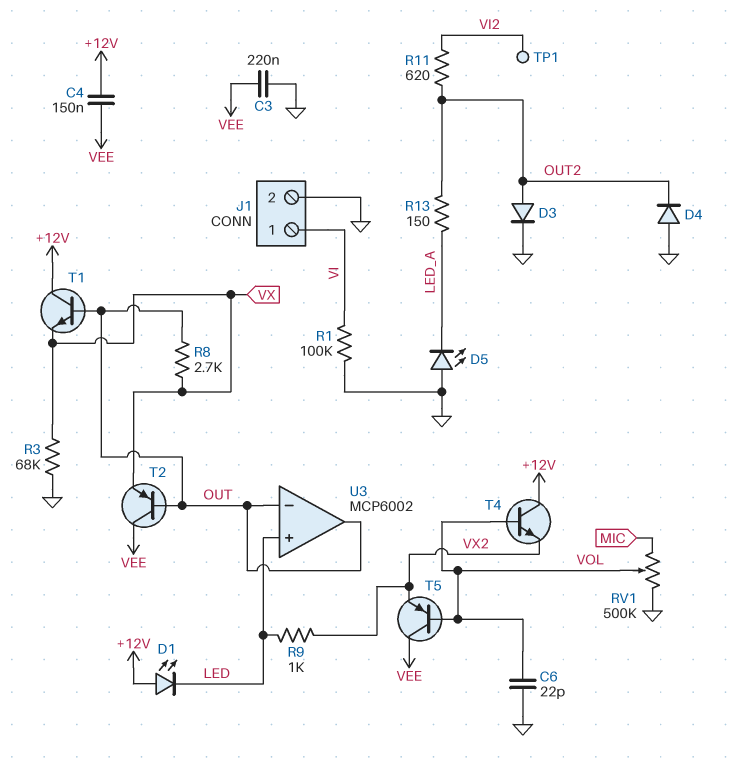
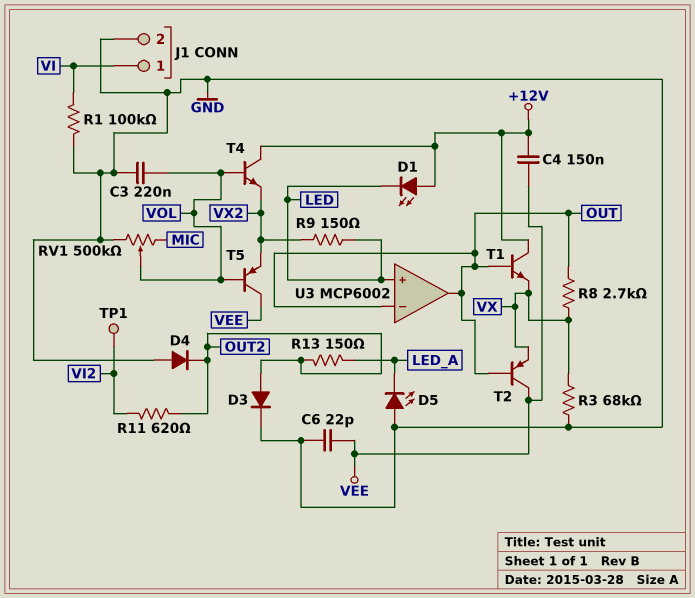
C3: 220nF (GND, VEE) -> 220nF (GND, VOL)
C6: 22pF (GND, VOL) -> 22pF (GND, VEE)
R9: 1k (LED, VX2) -> 150 (LED, VX2)

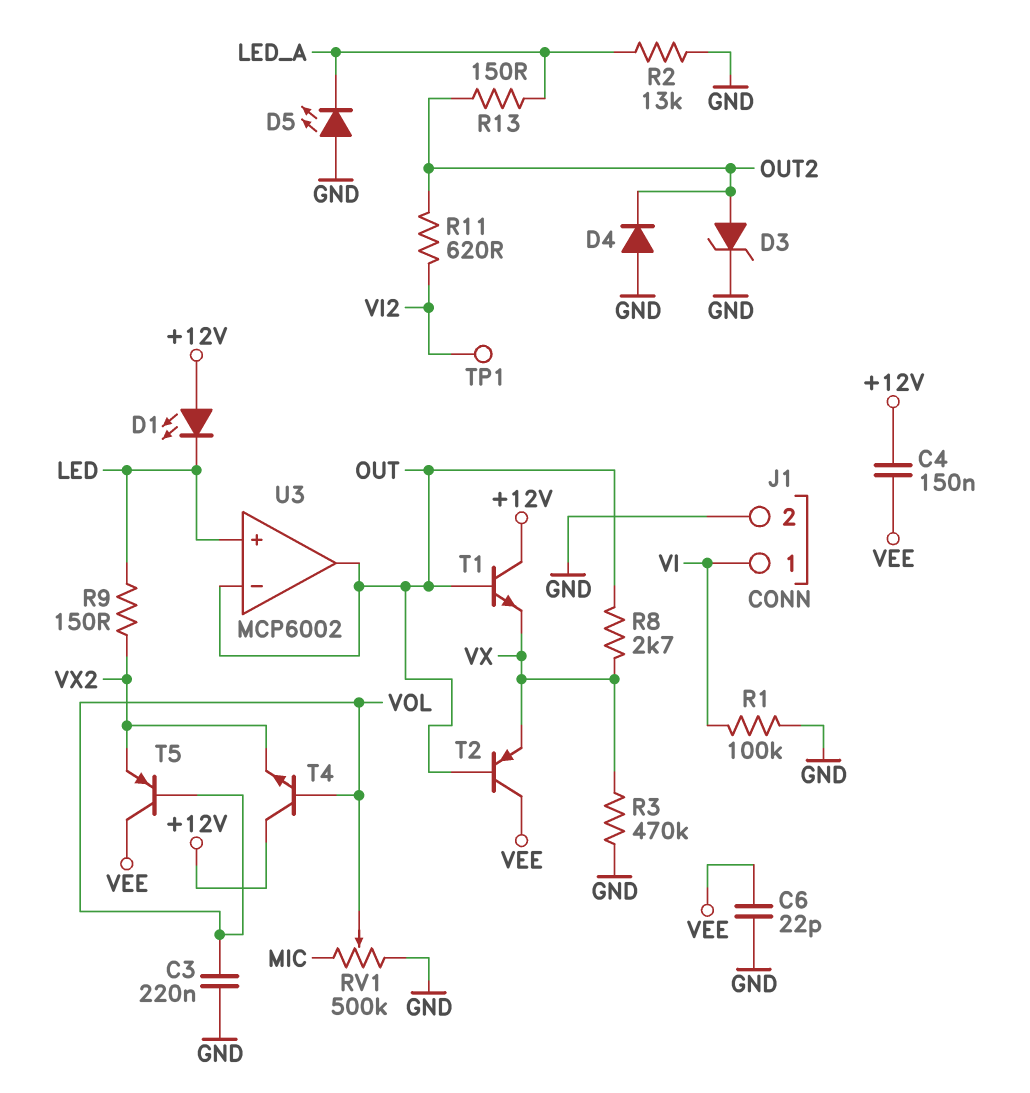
D3: diode (A OUT2, K GND) -> zener (A OUT2, K GND)
R2: none -> 13k (GND, LED_A)
R3: 68k (GND, VX) -> 470k (GND, VX)

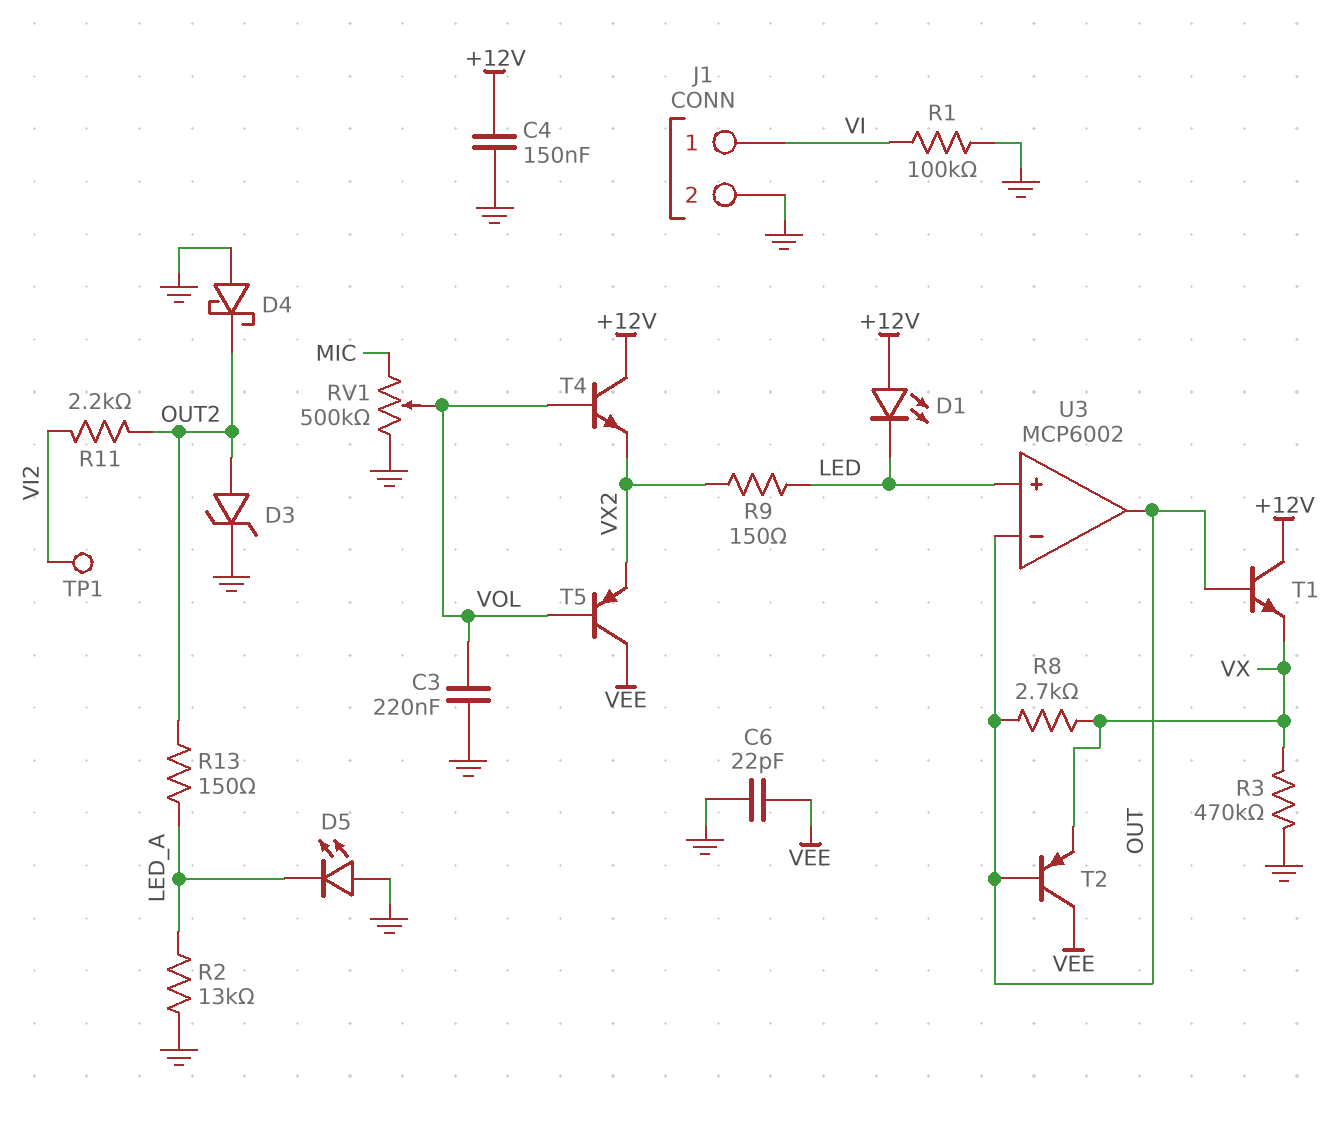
C4: 150nF (+12V, VEE) -> 150nF (+12V, GND)
D4: diode (A GND, K OUT2) -> schottky (A GND, K OUT2)
R11: 620 (OUT2, VI2) -> 2.2k (OUT2, VI2)

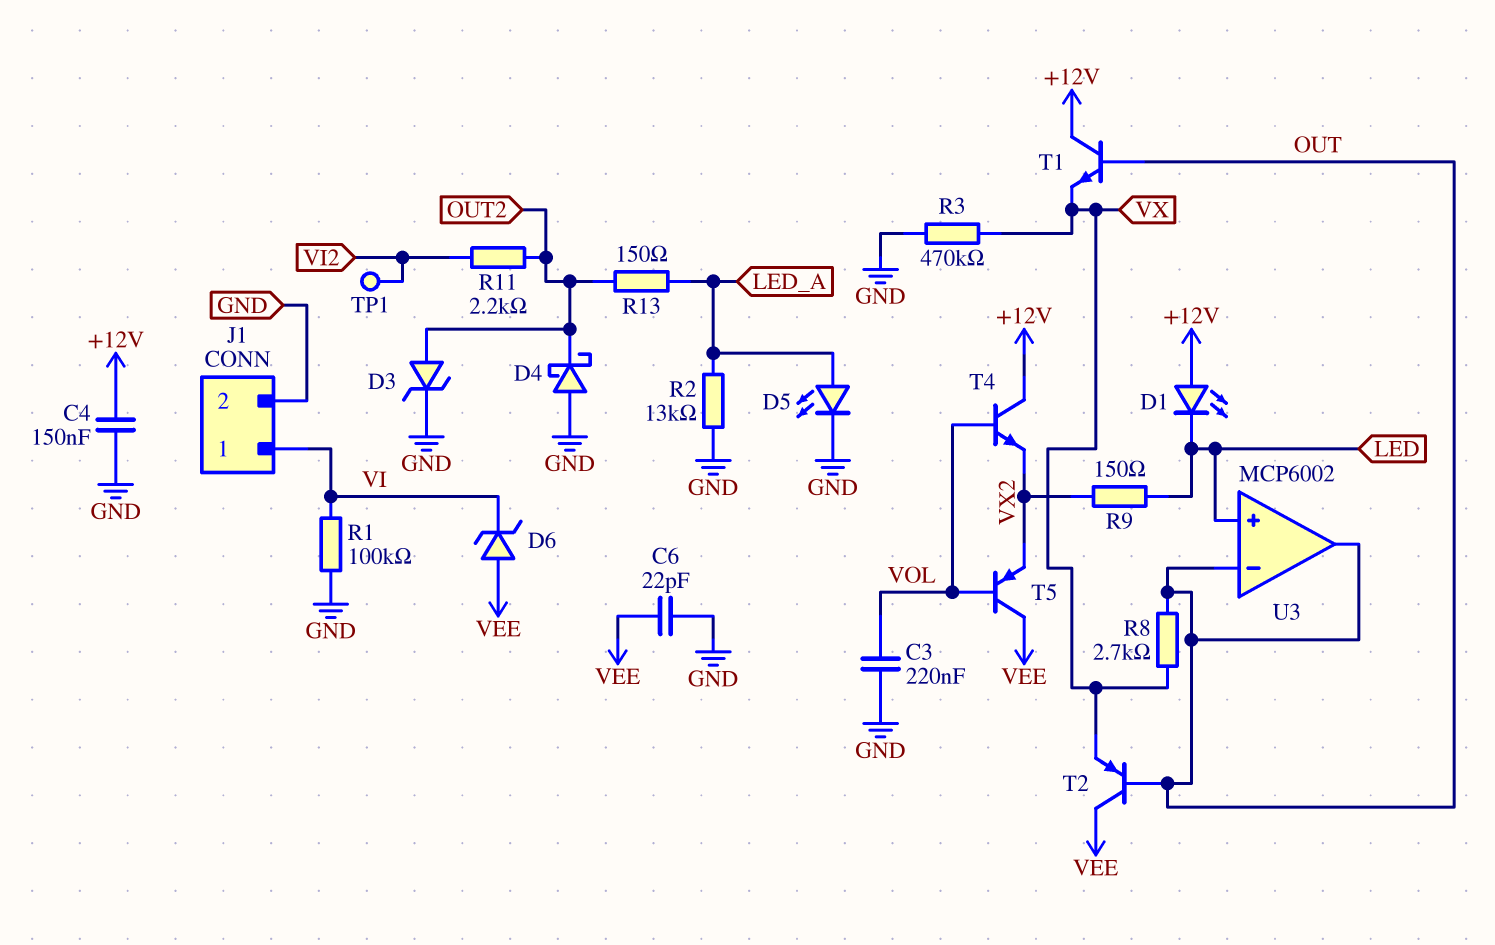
D5: LED (A GND, K LED_A) -> LED (A LED_A, K GND)
D6: none -> zener (A VEE, K VI)
RV1: 500k (GND, MIC, wiper VOL) -> none

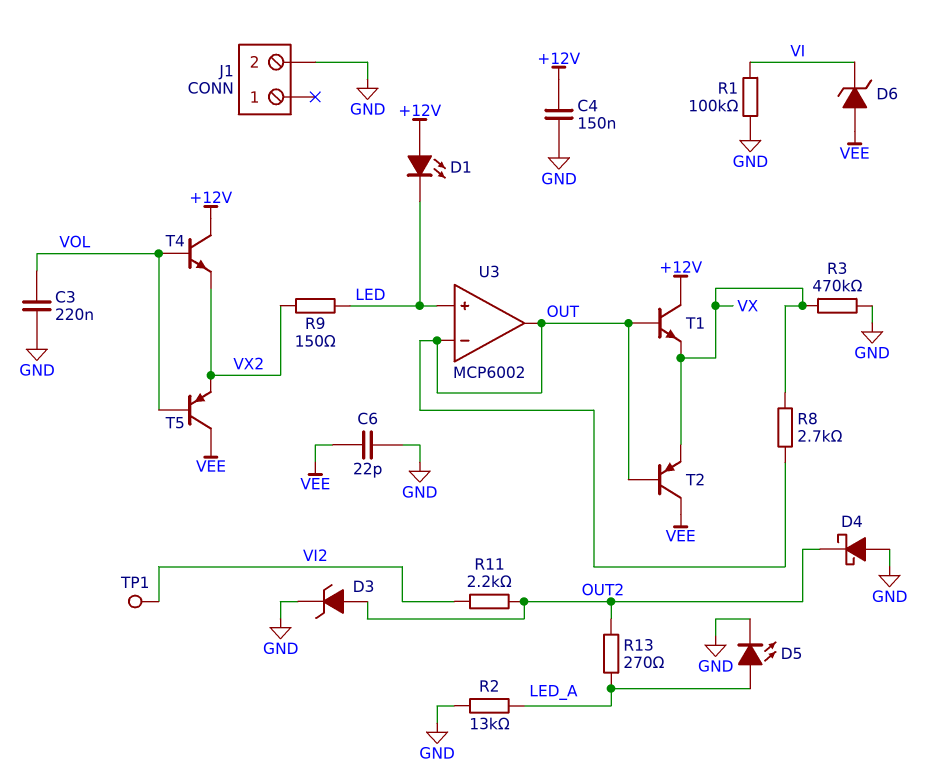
J1 pin 1: VI -> none
R13: 150 (LED_A, OUT2) -> 270 (LED_A, OUT2)

